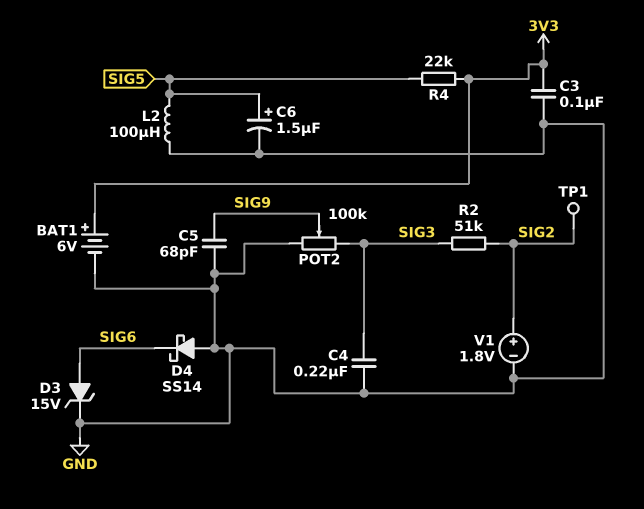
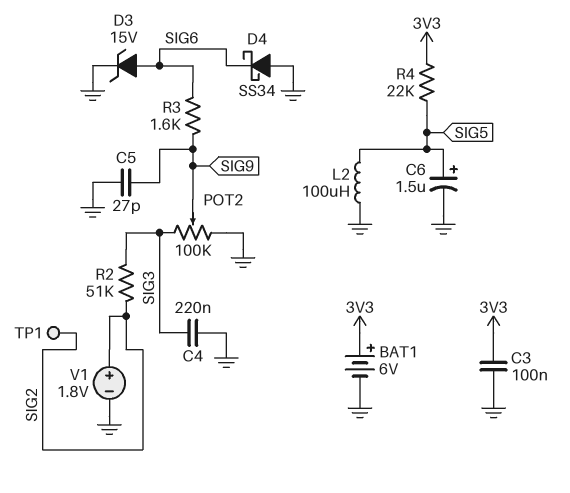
C5: 68pF (GND, SIG9) -> 27pF (GND, SIG9)
D4: schottky SS14 (A GND, K SIG6) -> schottky SS34 (A GND, K SIG6)
R3: none -> 1.6k (SIG6, SIG9)

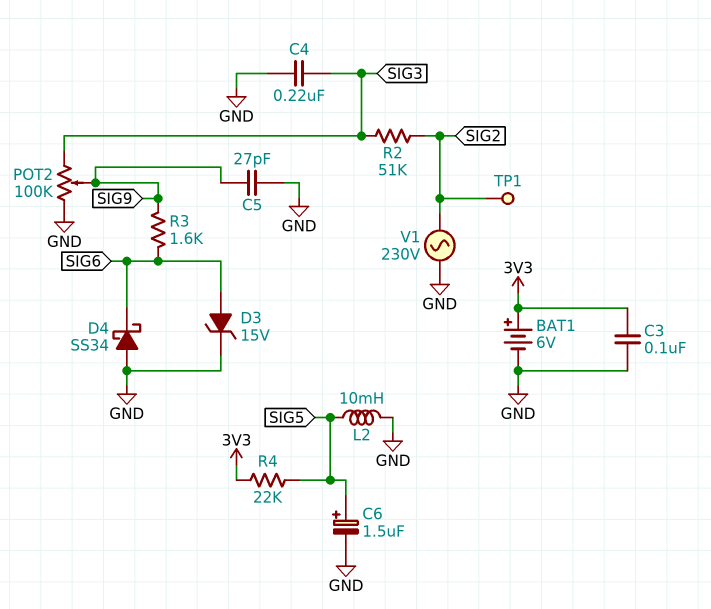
L2: 100uH (GND, SIG5) -> 10mH (GND, SIG5)
V1: 1.8V (plus SIG2, minus GND) -> AC 230V (GND, SIG2)

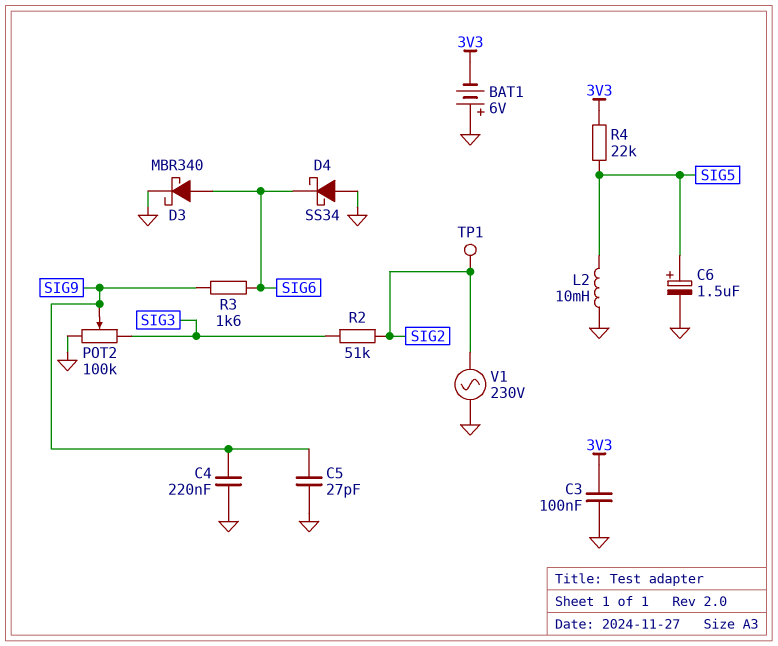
BAT1: 6V (plus 3V3, minus GND) -> 6V (plus GND, minus 3V3)
C4: 220nF (GND, SIG3) -> 220nF (GND, SIG9)
D3: zener 15V (A SIG6, K GND) -> schottky MBR340 (A SIG6, K GND)

